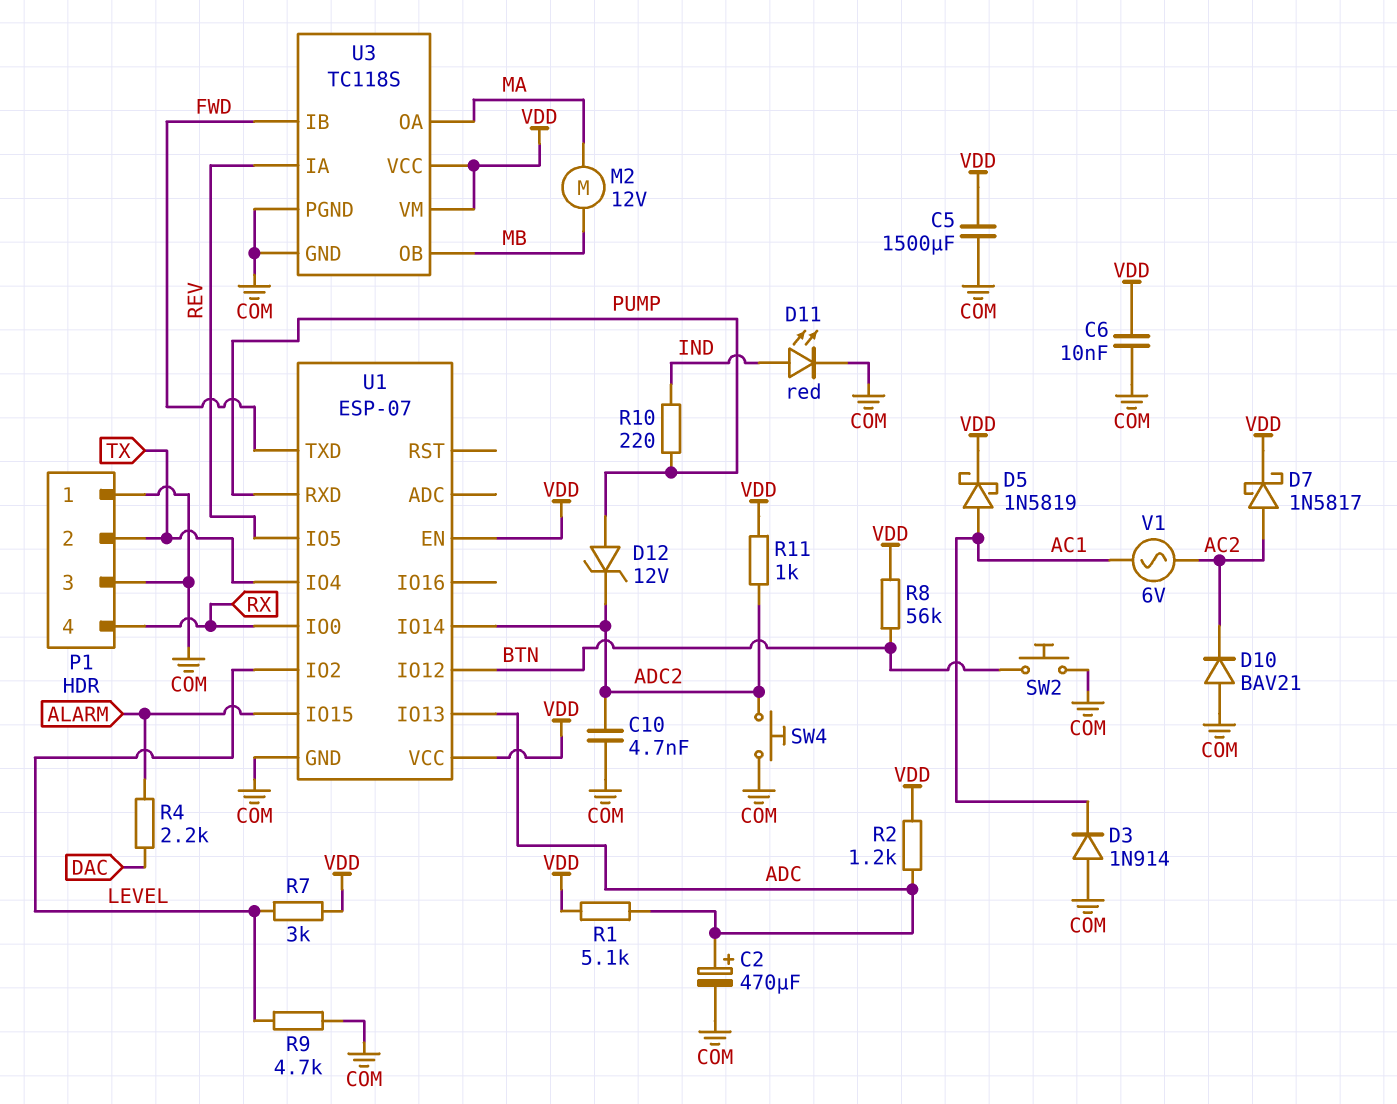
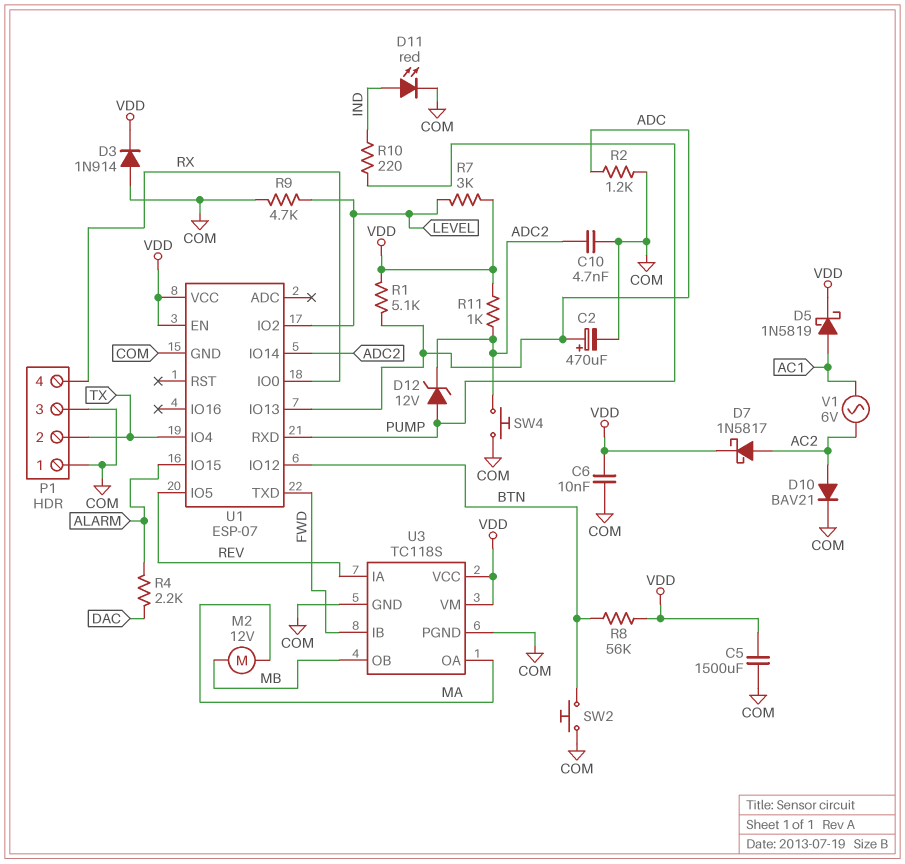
D3: diode 1N914 (A COM, K AC1) -> diode 1N914 (A COM, K VDD)
D10: diode BAV21 (A COM, K AC2) -> diode BAV21 (A AC2, K COM)
R2: 1.2k (ADC, VDD) -> 1.2k (ADC, COM)

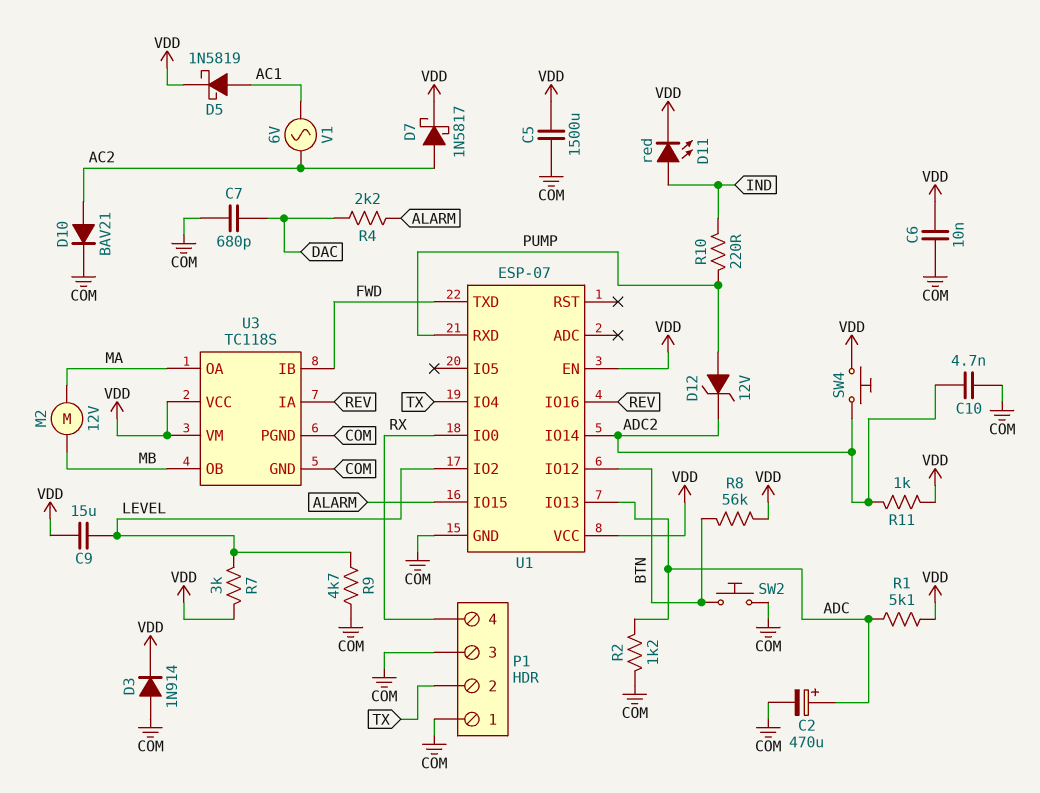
C7: none -> 680pF (COM, DAC)
C9: none -> 15uF (LEVEL, VDD)
D11: LED red (A IND, K COM) -> LED red (A IND, K VDD)
SW4: button (ADC2, COM) -> button (ADC2, VDD)
U1 pin IO5: REV -> none
U1 pin IO16: none -> REV

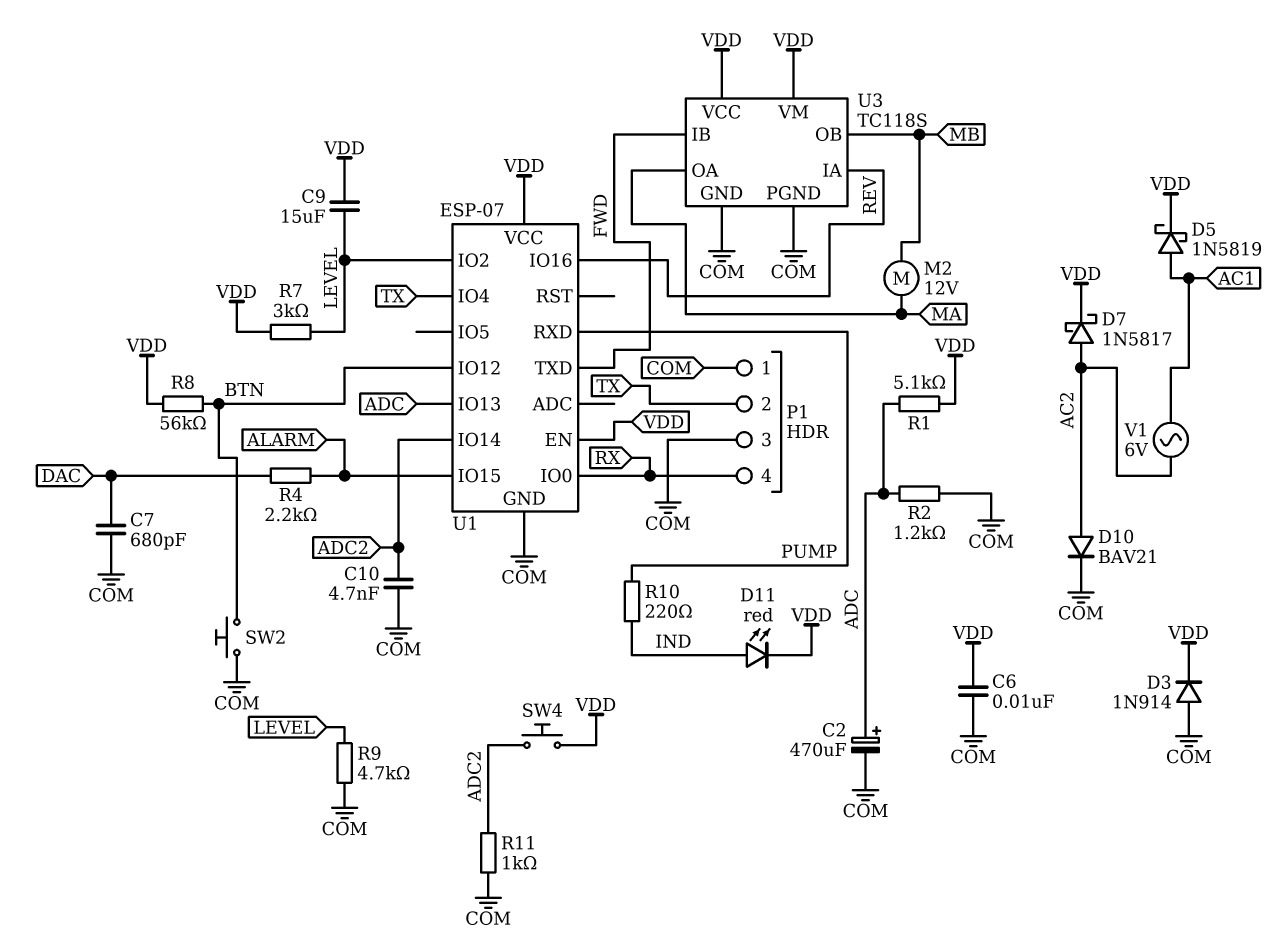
C5: 1500uF (COM, VDD) -> none
D12: zener 12V (A PUMP, K ADC2) -> none
R11: 1k (ADC2, VDD) -> 1k (ADC2, COM)

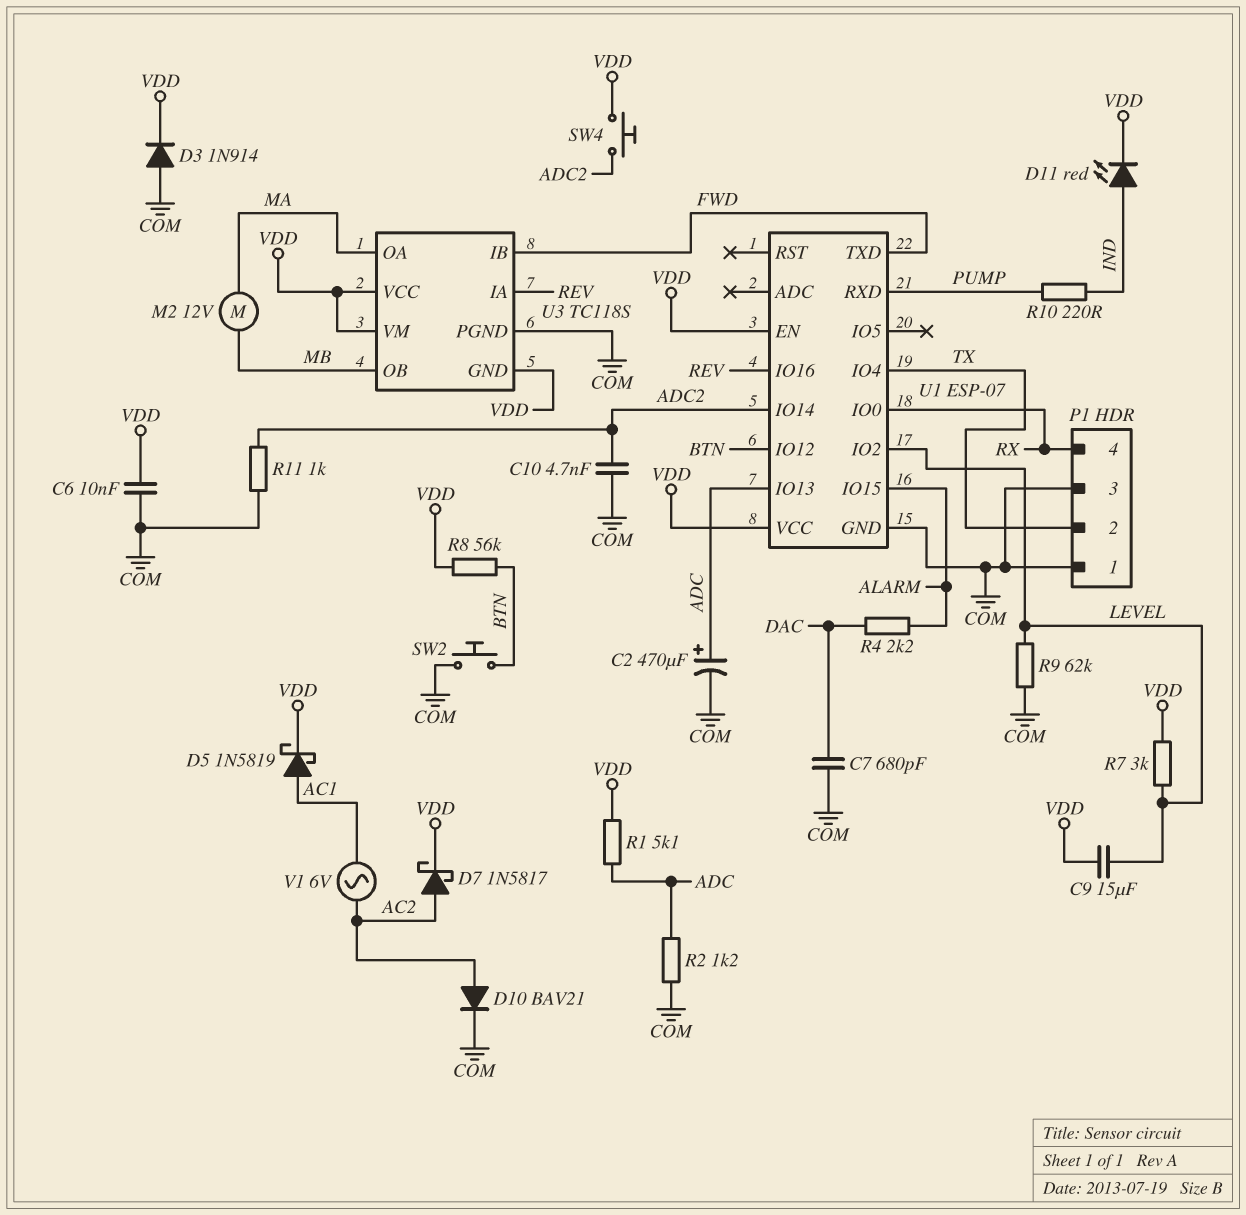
R9: 4.7k (COM, LEVEL) -> 62k (COM, LEVEL)
U3 pin GND: COM -> VDD

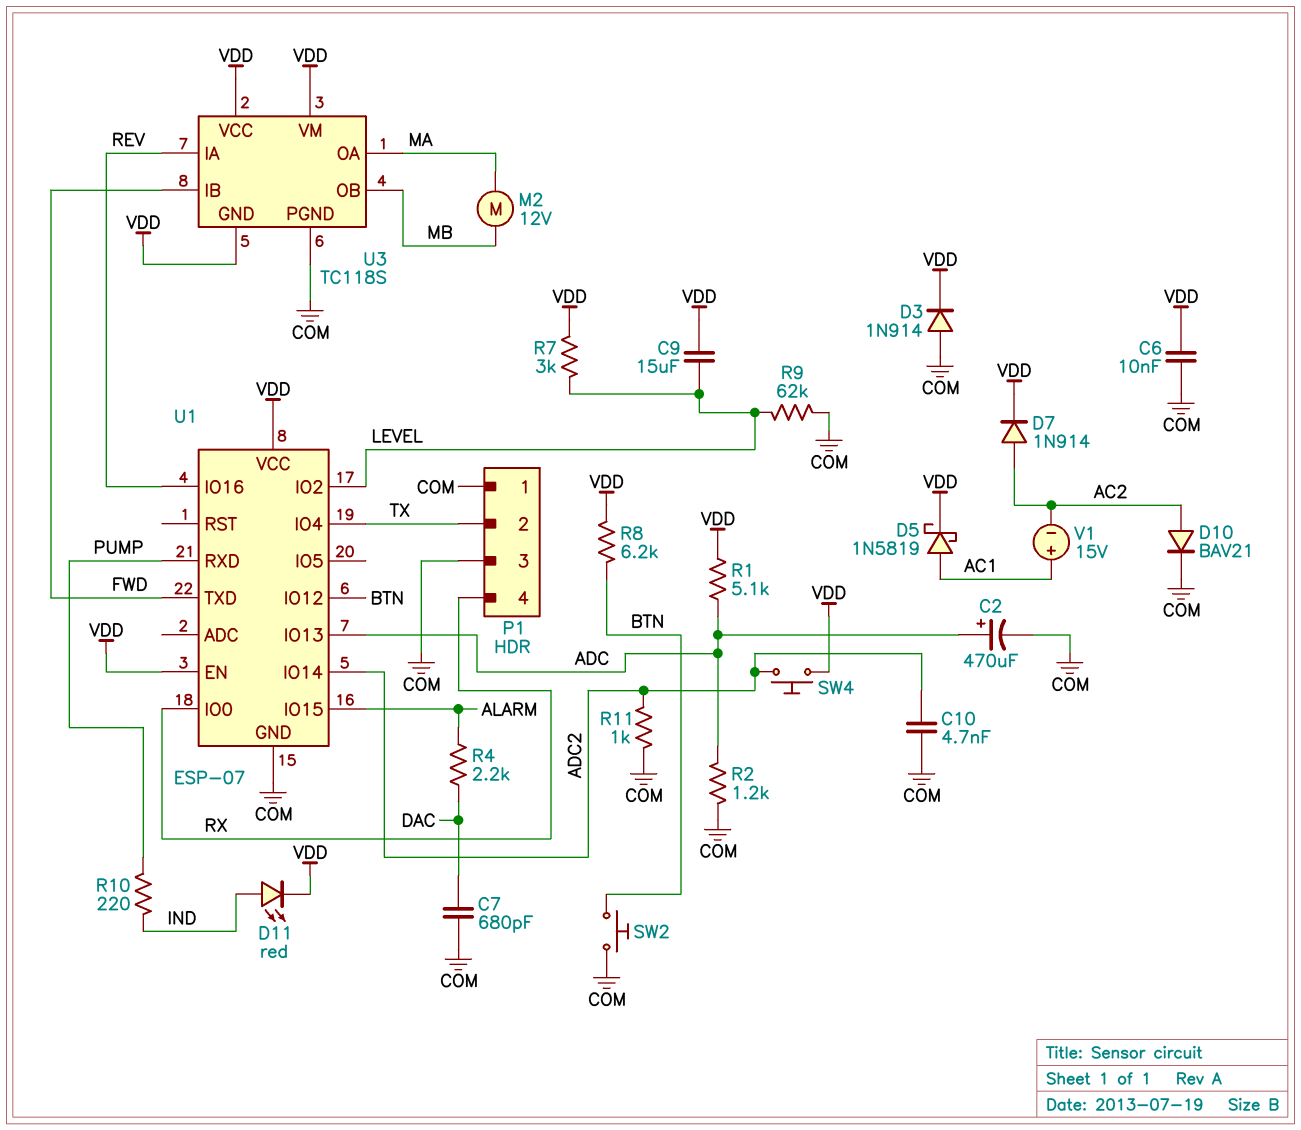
D7: schottky 1N5817 (A AC2, K VDD) -> diode 1N914 (A AC2, K VDD)
R8: 56k (BTN, VDD) -> 6.2k (BTN, VDD)
V1: AC 6V (AC1, AC2) -> 15V (plus AC1, minus AC2)

